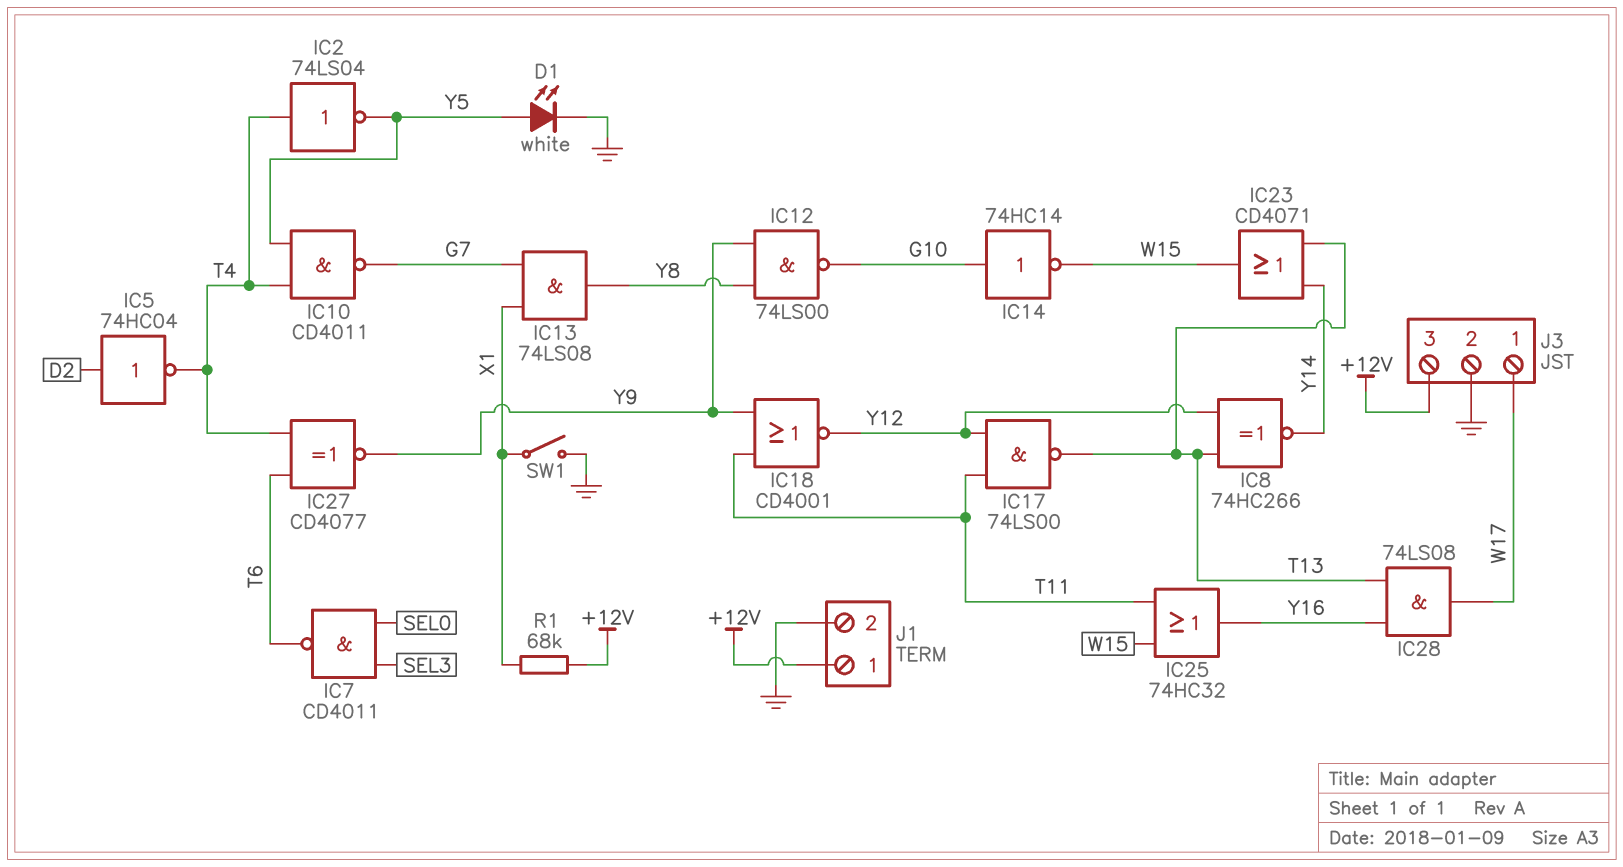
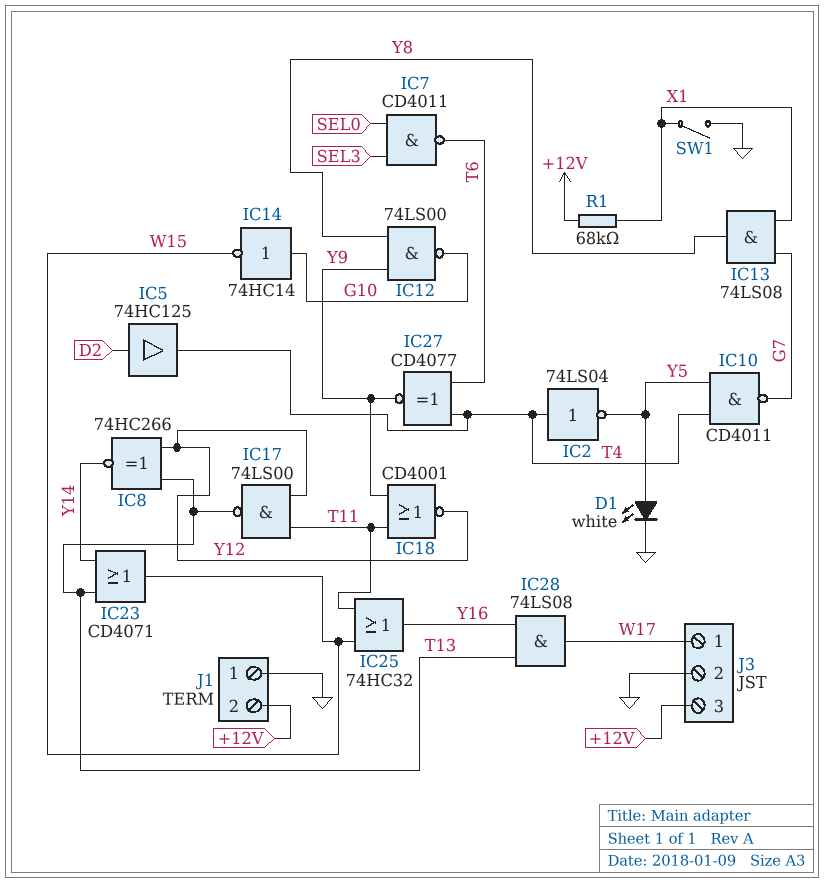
IC5: NOT 74HC04 (in D2, out T4) -> buffer 74HC125 (in D2, out T4)
J1 pin 1: +12V -> GND
J1 pin 2: GND -> +12V

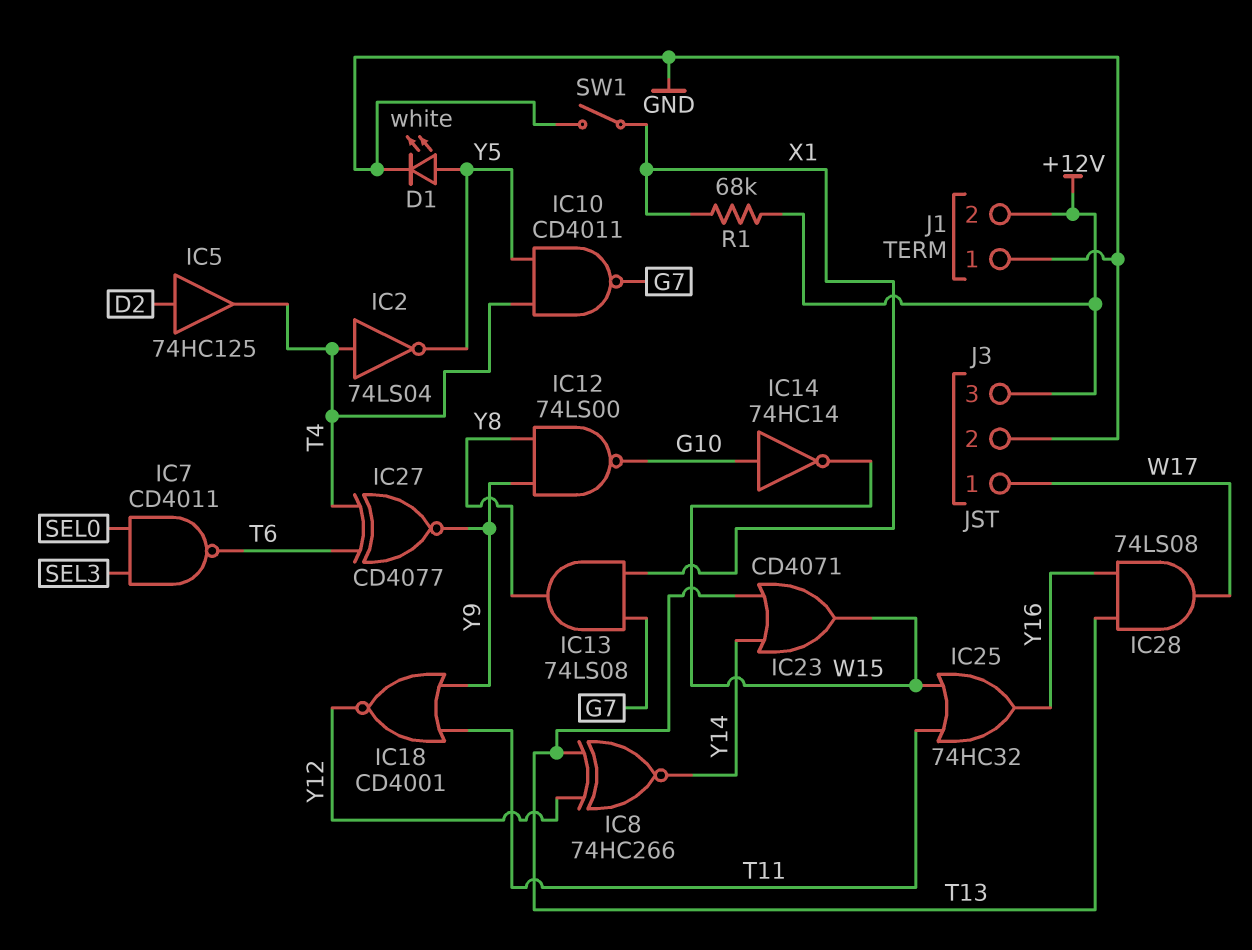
IC17: NAND 74LS00 (in T11, in Y12, out T13) -> none

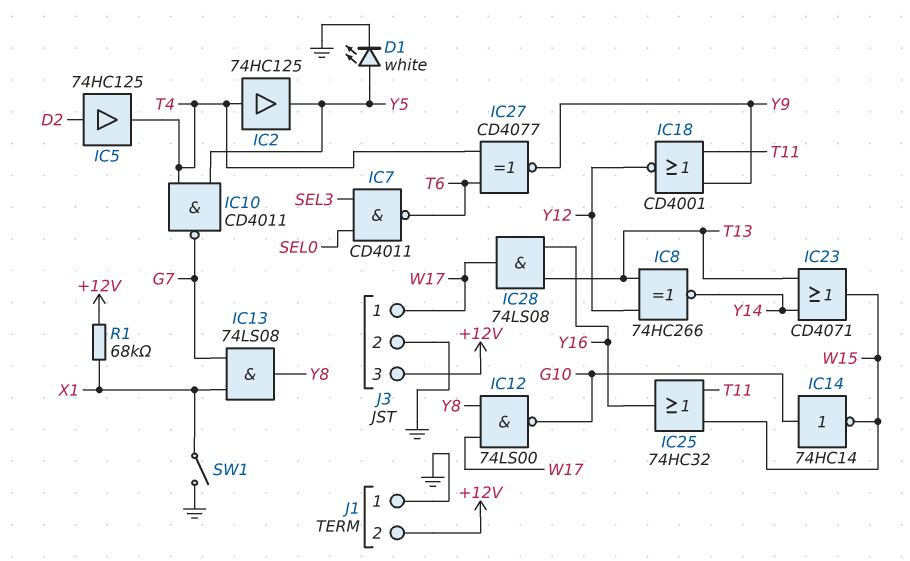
IC2: NOT 74LS04 (in T4, out Y5) -> buffer 74HC125 (in T4, out Y5)
IC12: NAND 74LS00 (in Y8, in Y9, out G10) -> NAND 74LS00 (in W17, in Y8, out G10)

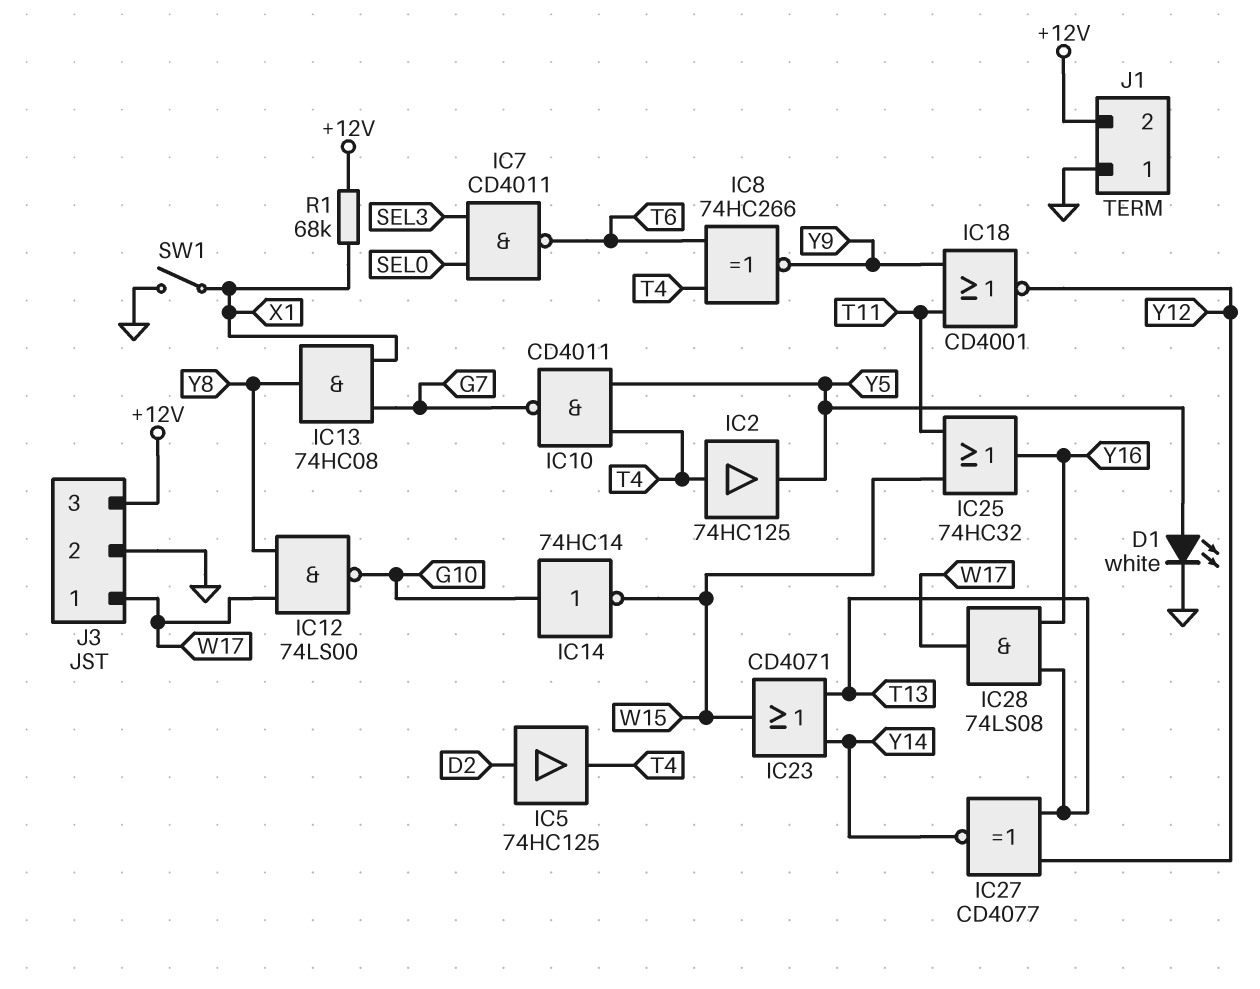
IC8: XNOR 74HC266 (in T13, in Y12, out Y14) -> XNOR 74HC266 (in T4, in T6, out Y9)
IC13: AND 74LS08 (in G7, in X1, out Y8) -> AND 74HC08 (in G7, in X1, out Y8)
IC27: XNOR CD4077 (in T4, in T6, out Y9) -> XNOR CD4077 (in T13, in Y12, out Y14)

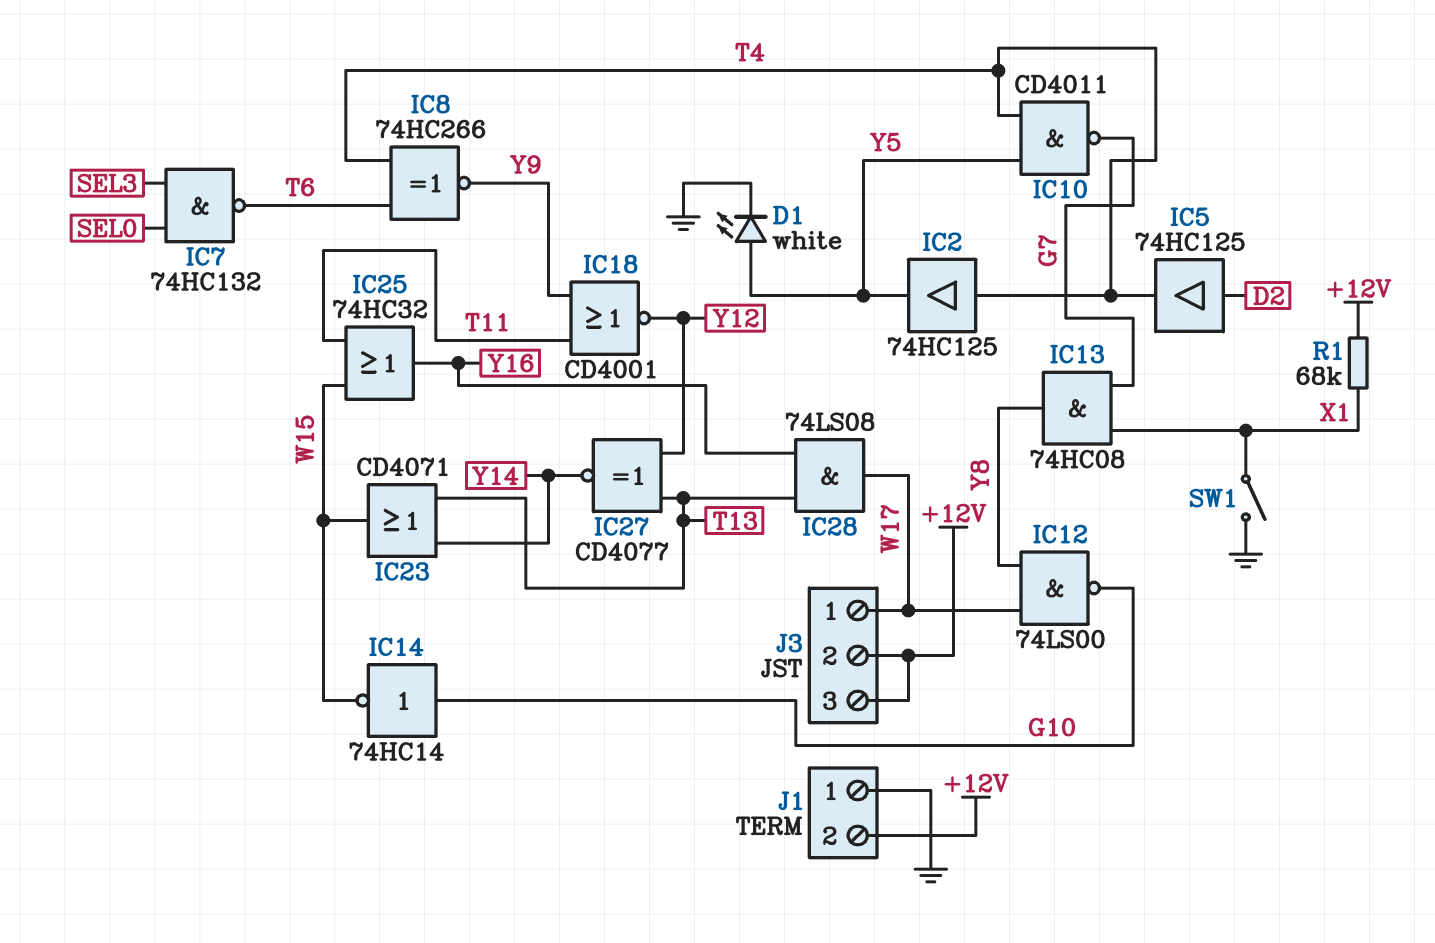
IC7: NAND CD4011 (in SEL0, in SEL3, out T6) -> NAND 74HC132 (in SEL0, in SEL3, out T6)
J3 pin 2: GND -> +12V

